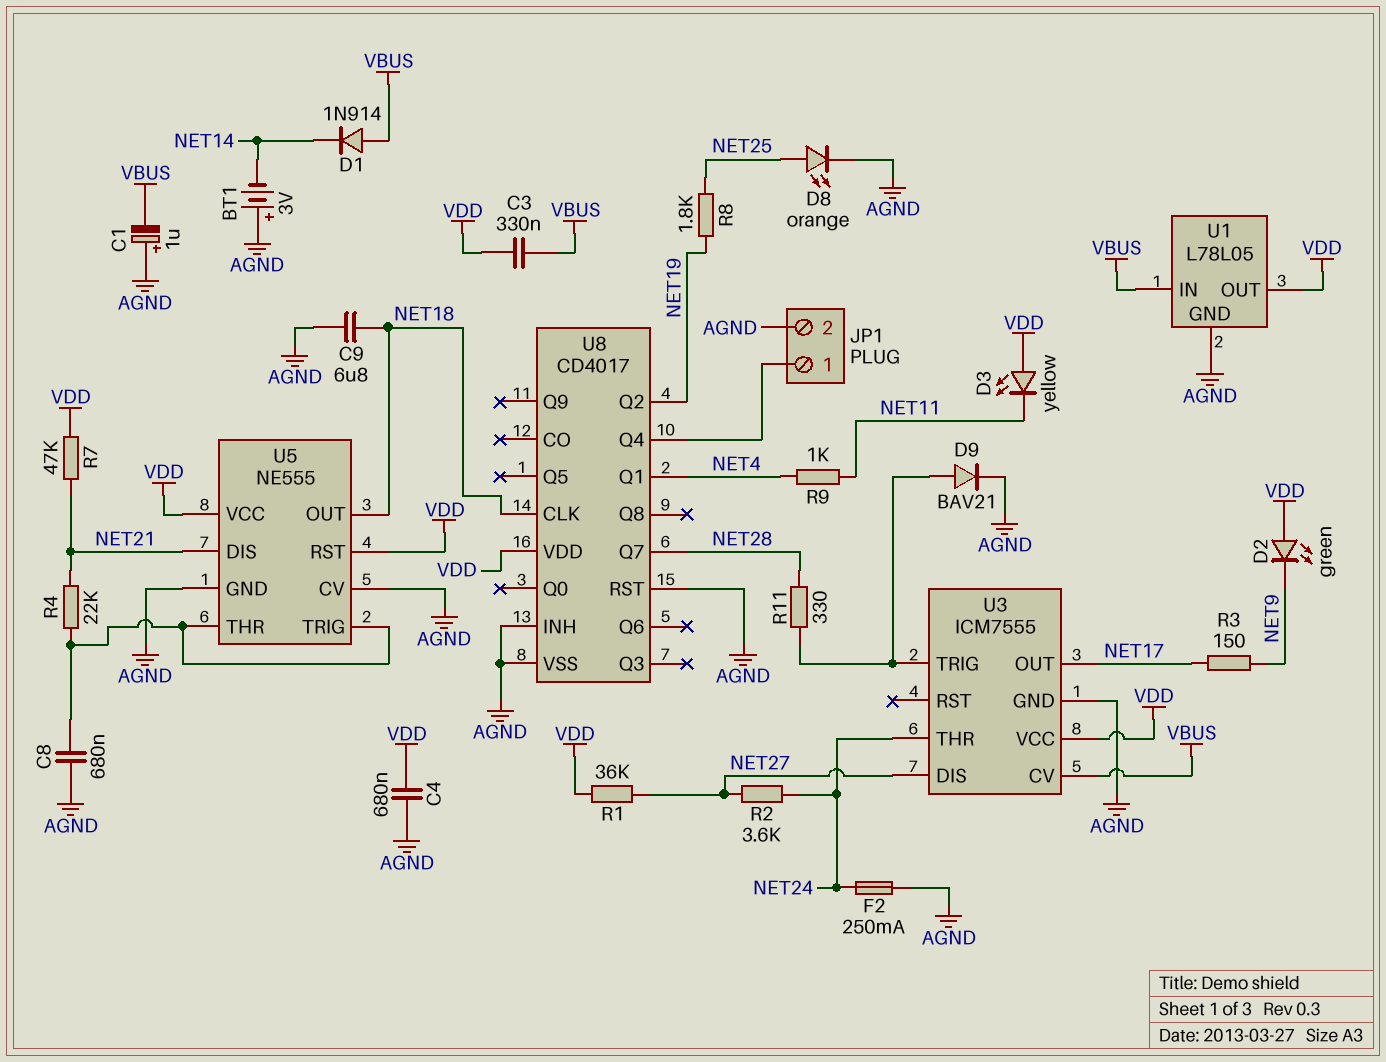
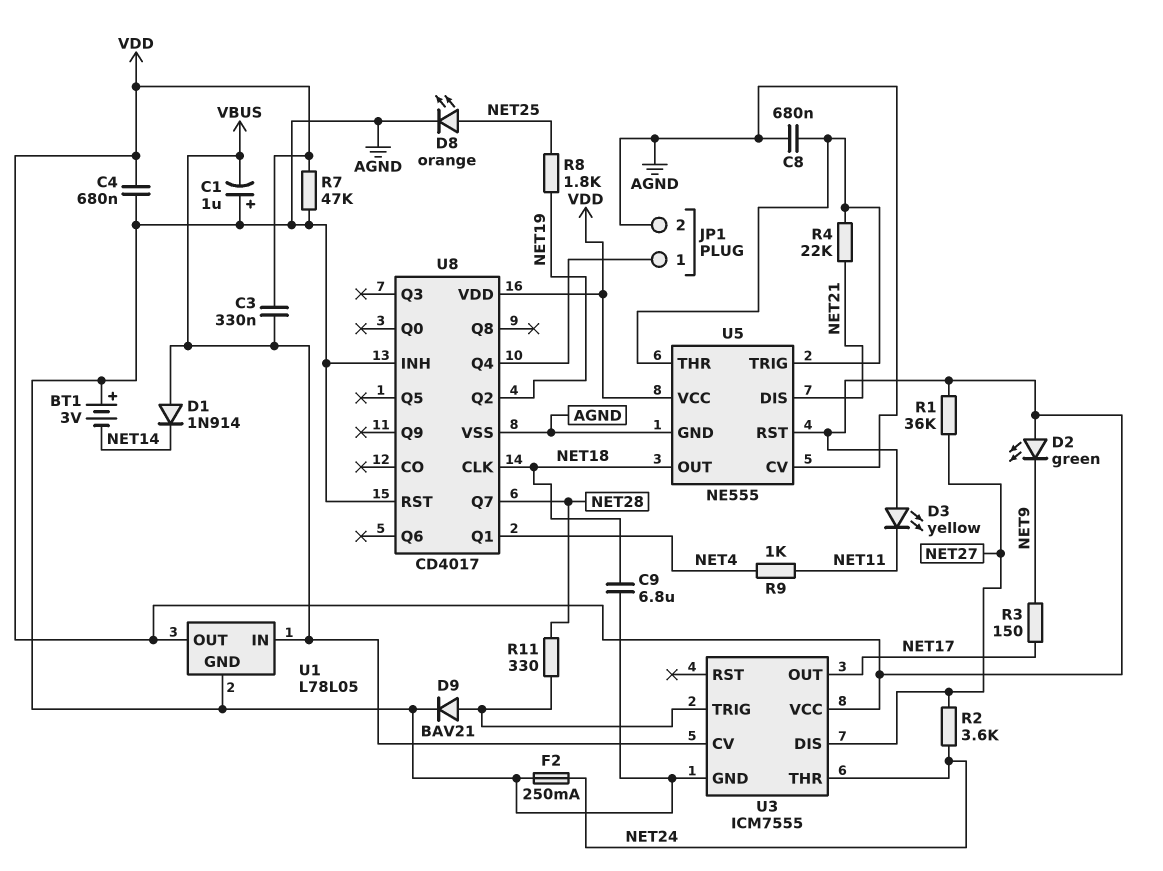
R7: 47k (NET21, VDD) -> 47k (AGND, VDD)

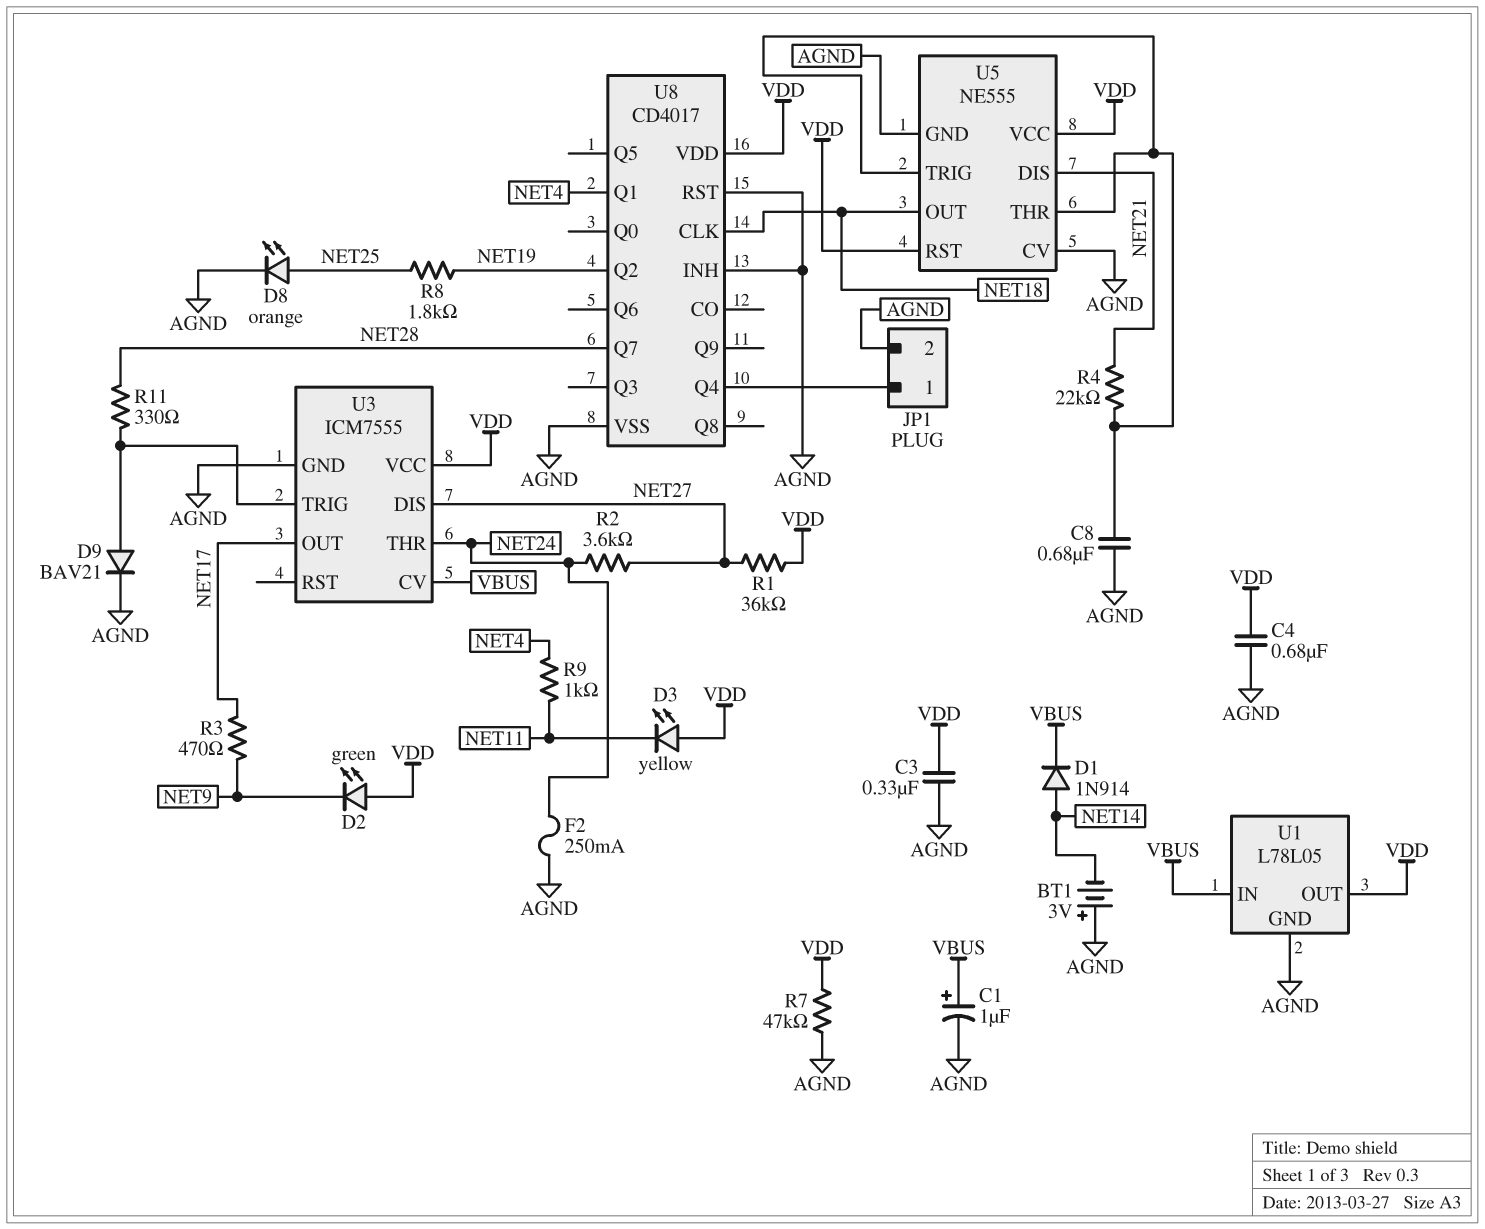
C1: 1uF (plus AGND, minus VBUS) -> 1uF (plus VBUS, minus AGND)
C3: 330nF (VBUS, VDD) -> 330nF (AGND, VDD)
C9: 6.8uF (AGND, NET18) -> none
D1: diode 1N914 (A VBUS, K NET14) -> diode 1N914 (A NET14, K VBUS)
R3: 150 (NET9, NET17) -> 470 (NET9, NET17)

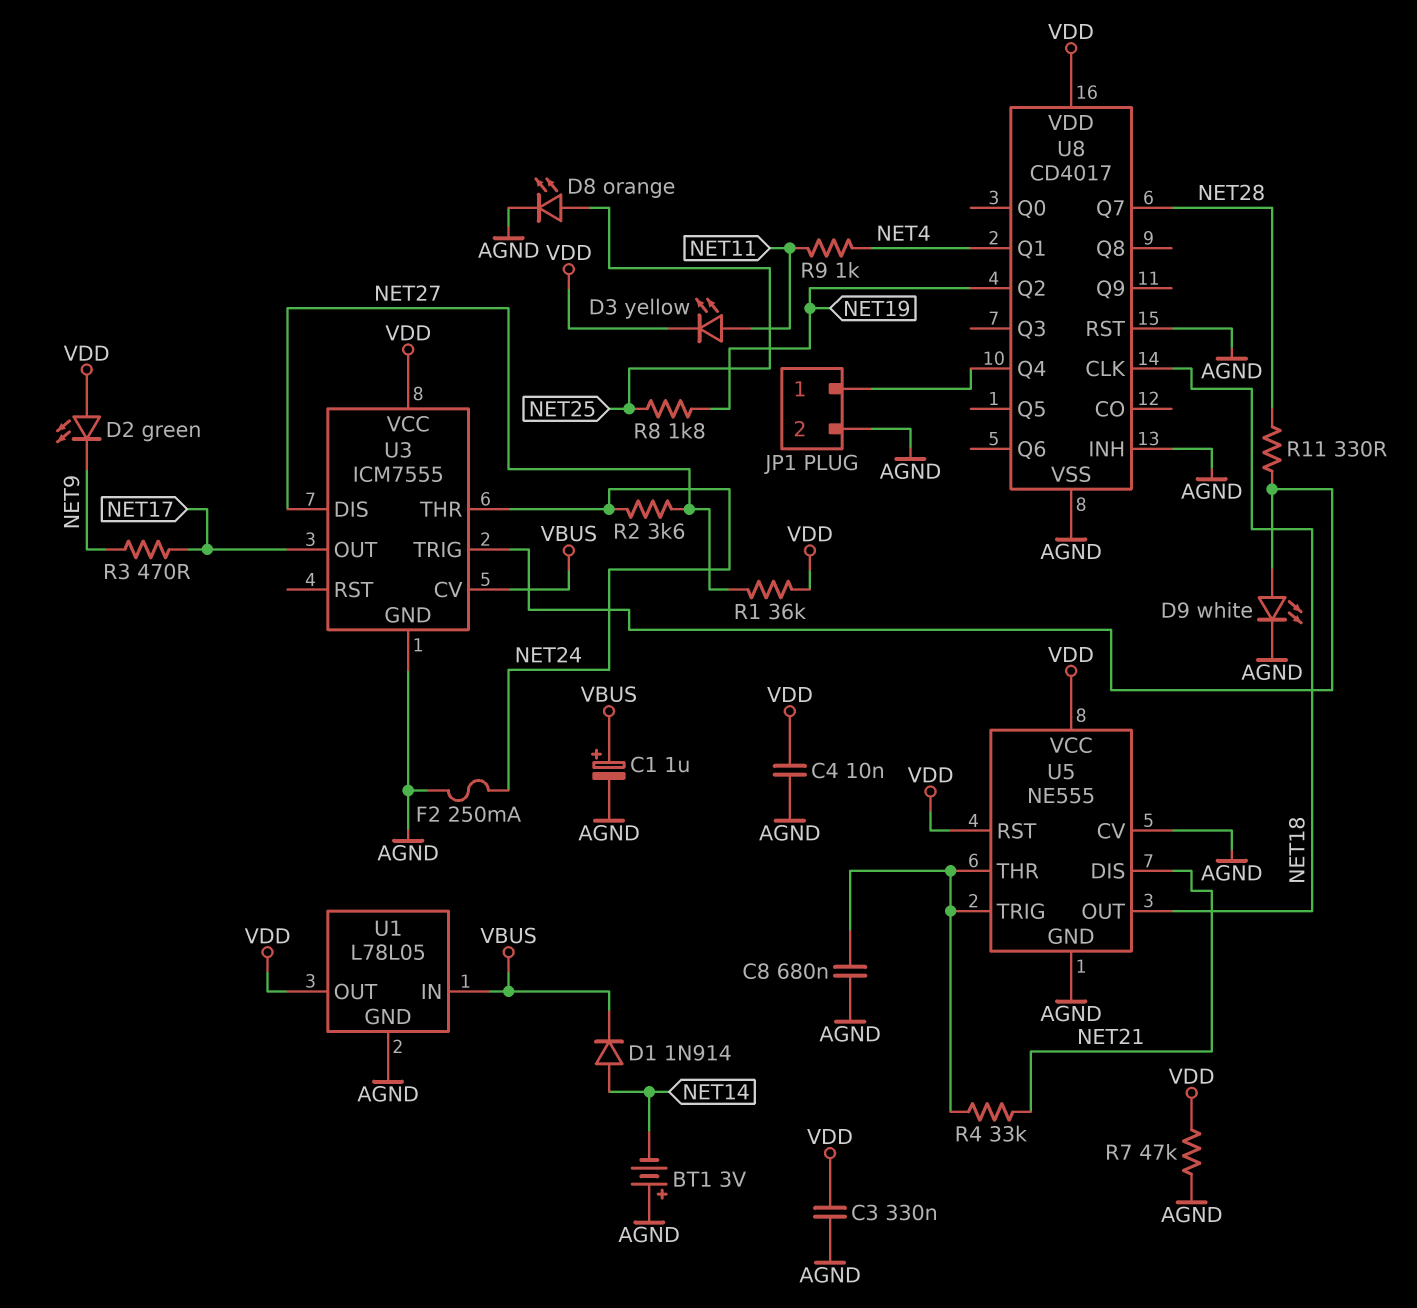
C4: 680nF (AGND, VDD) -> 10nF (AGND, VDD)
D3: LED yellow (A VDD, K NET11) -> LED yellow (A NET11, K VDD)
D9: diode BAV21 (A U3/TRIG, K AGND) -> LED white (A U3/TRIG, K AGND)
R4: 22k (NET21, U5/THR) -> 33k (NET21, U5/THR)

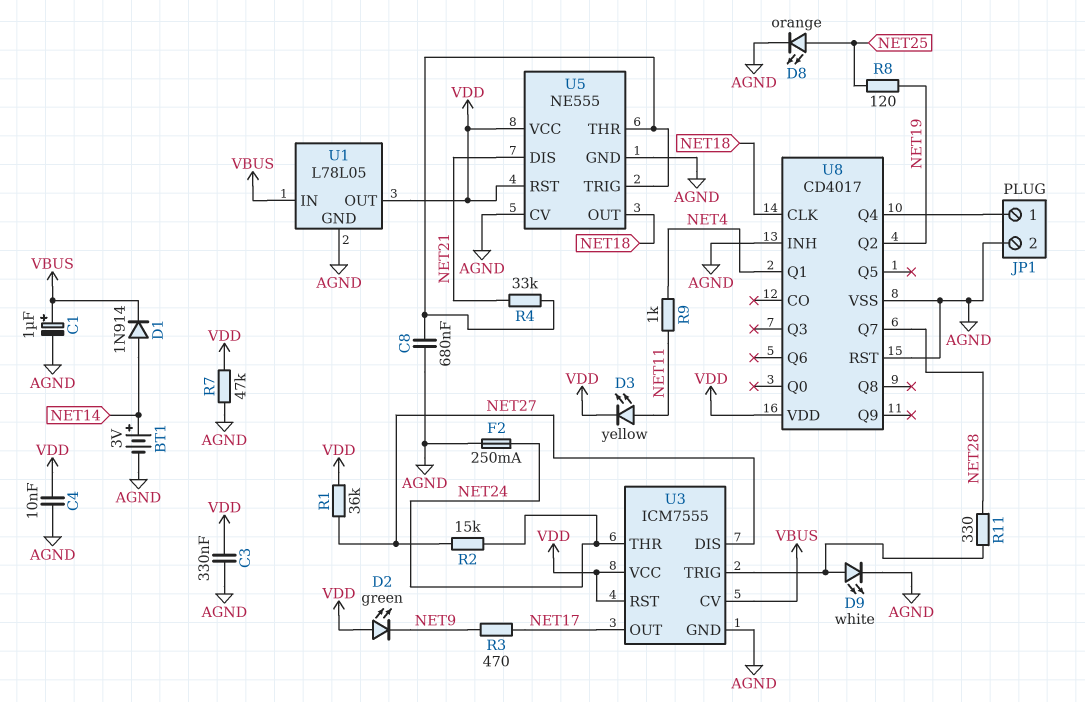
BT1: 3V (plus AGND, minus NET14) -> 3V (plus NET14, minus AGND)
R2: 3.6k (NET24, NET27) -> 15k (NET24, NET27)
R8: 1.8k (NET19, NET25) -> 120 (NET19, NET25)
U3 pin RST: none -> VDD

